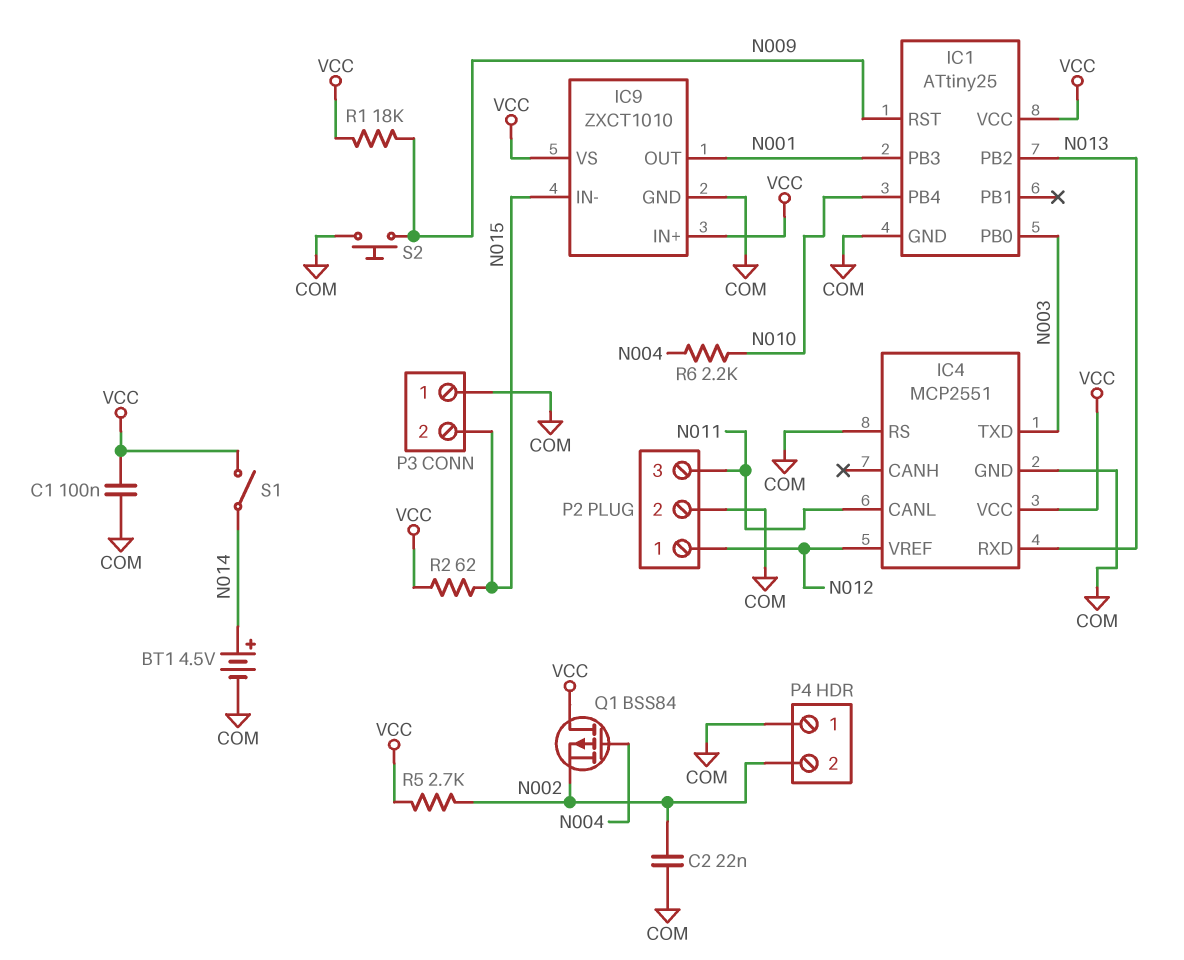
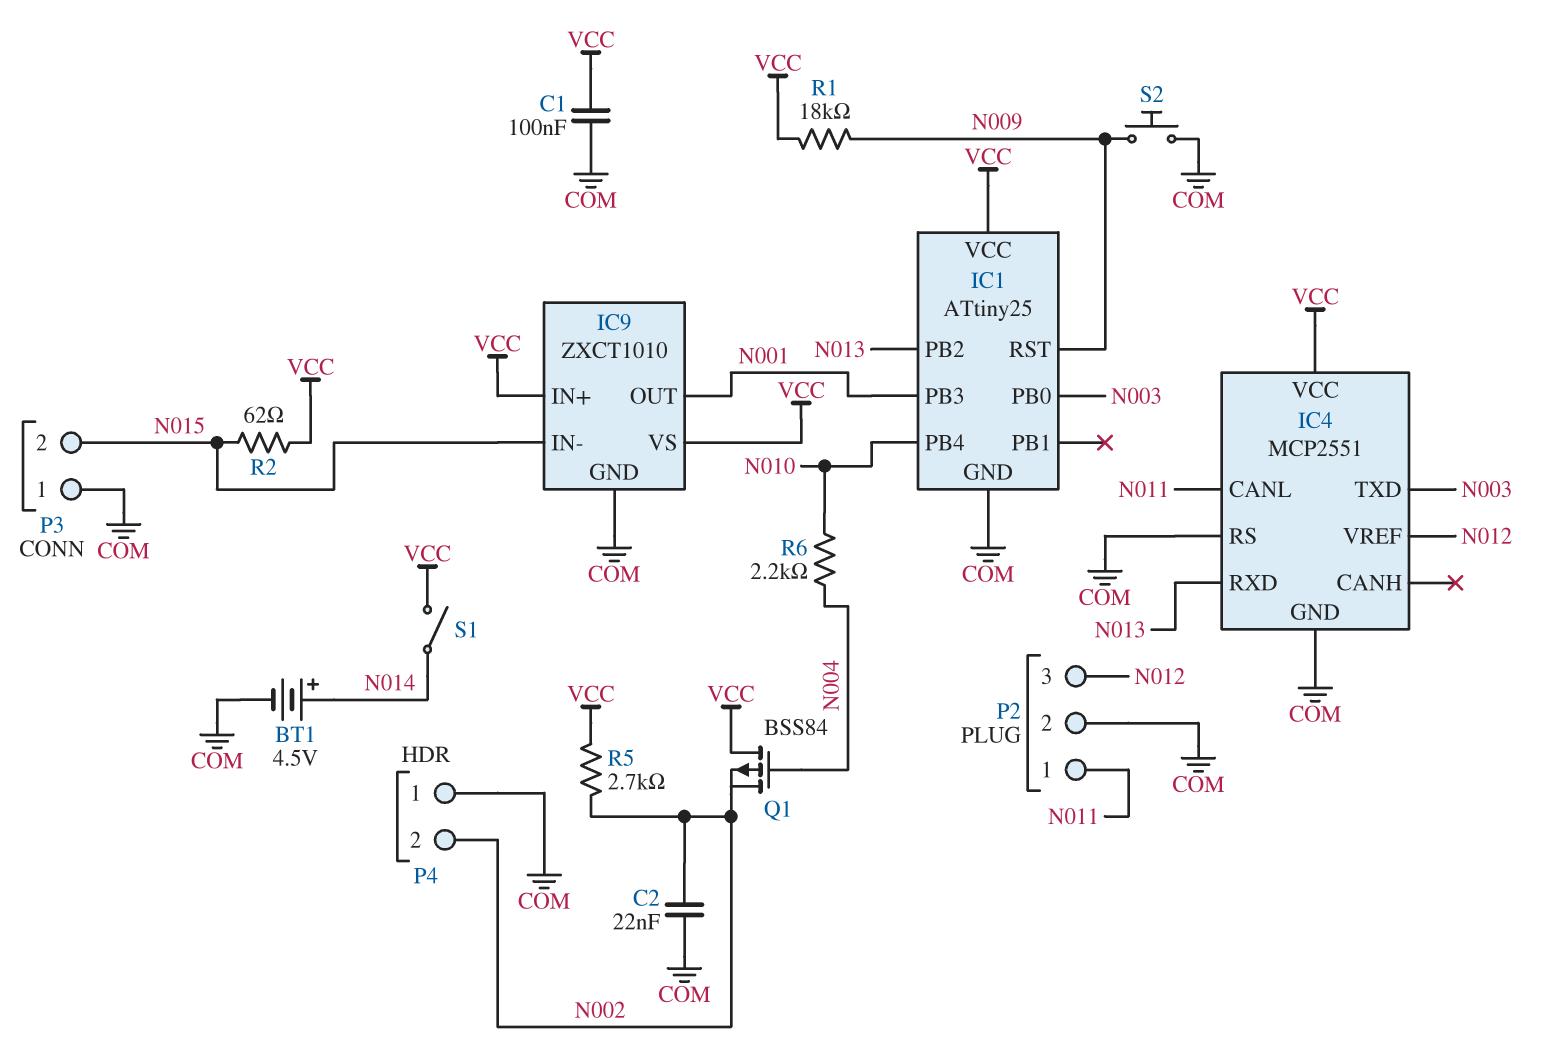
P2 pin 1: N012 -> N011
P2 pin 3: N011 -> N012

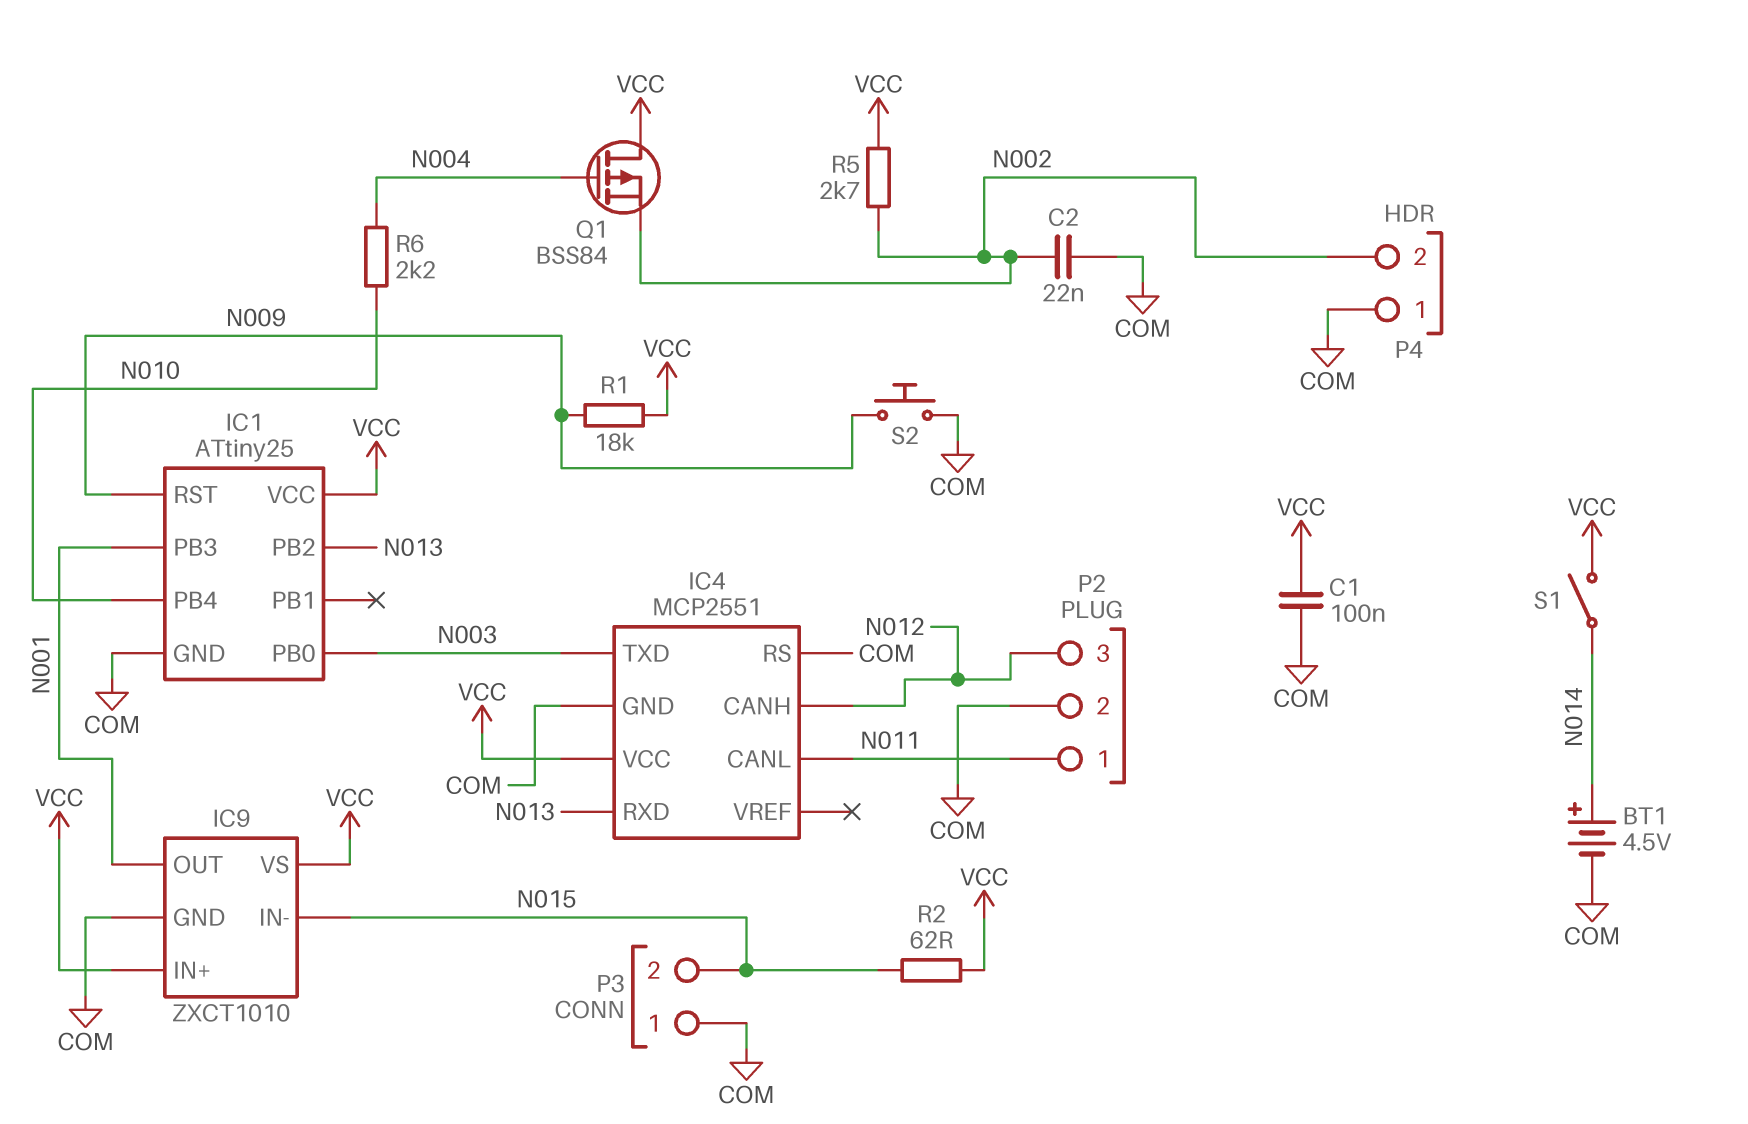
IC4 pin CANH: none -> N012
IC4 pin VREF: N012 -> none

